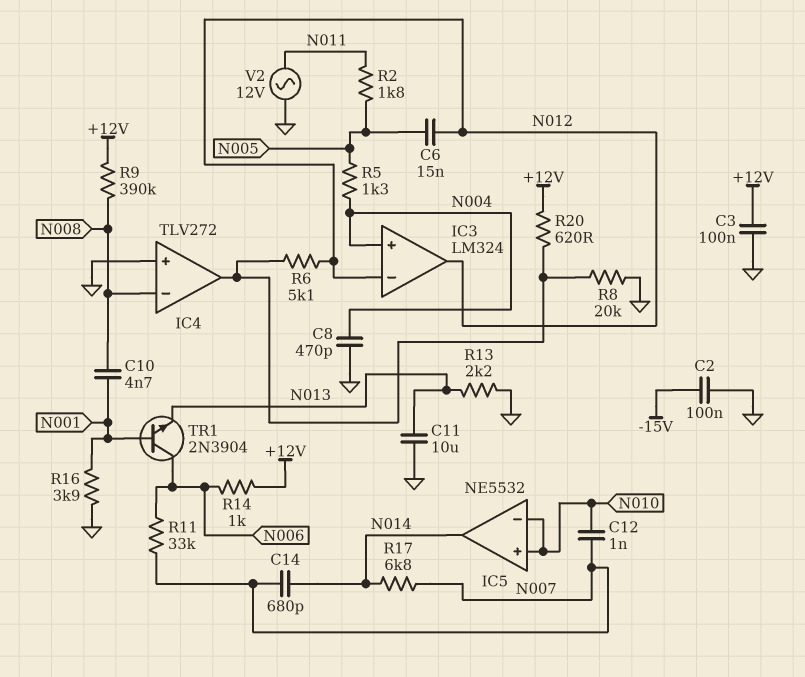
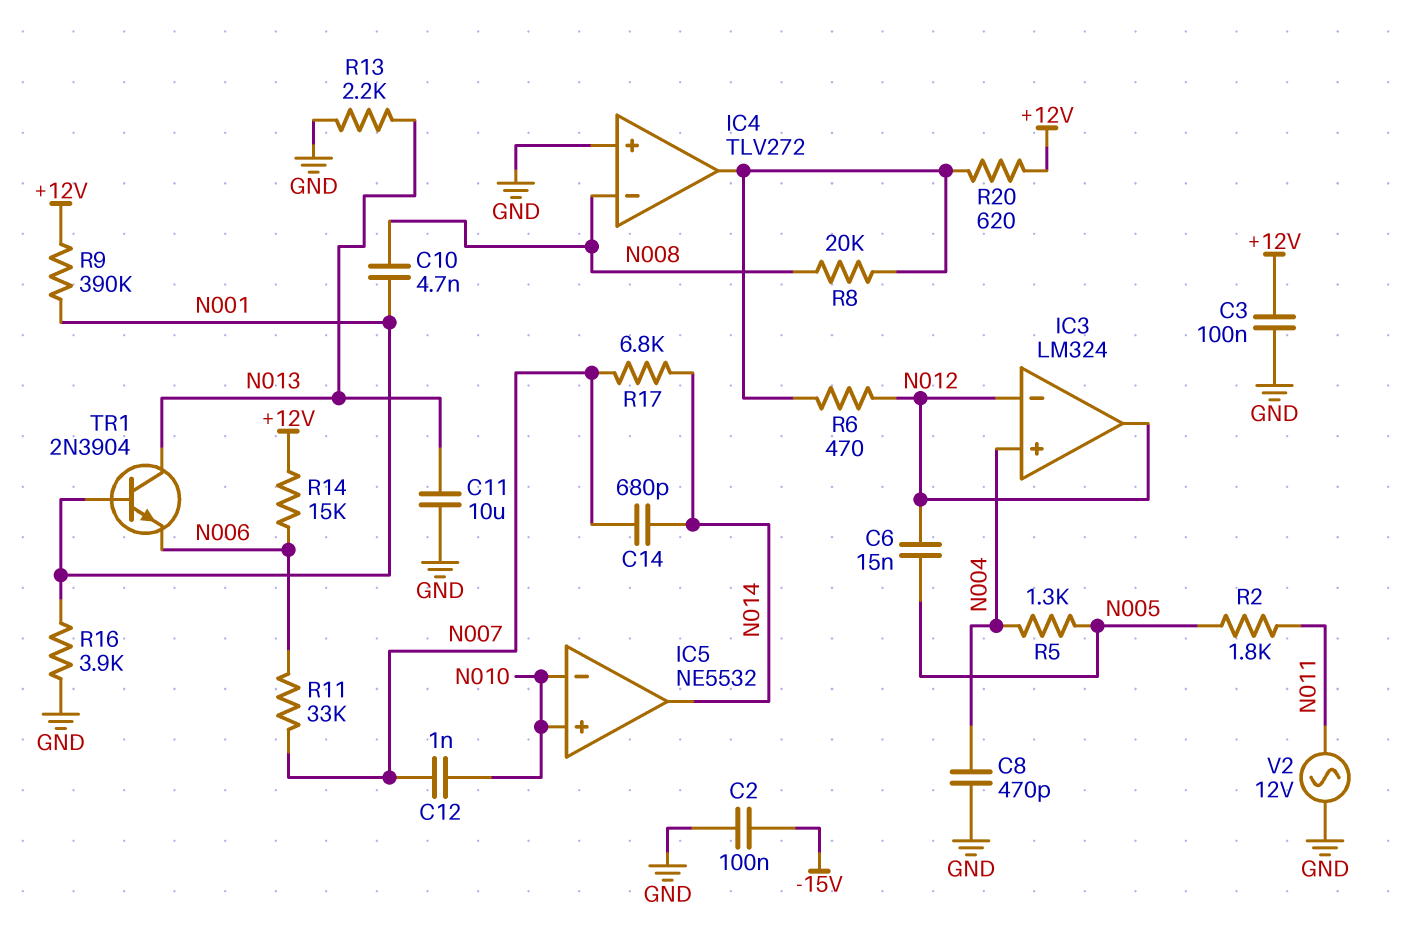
R6: 5.1k (IC4/out, N012) -> 470 (IC4/out, N012)
R8: 20k (GND, IC4/out) -> 20k (IC4/out, N008)
R9: 390k (+12V, N008) -> 390k (+12V, N001)
R14: 1k (+12V, N006) -> 15k (+12V, N006)
TR1: NPN 2N3904 (B N001, C N006, E N013) -> NPN 2N3904 (B N001, C N013, E N006)

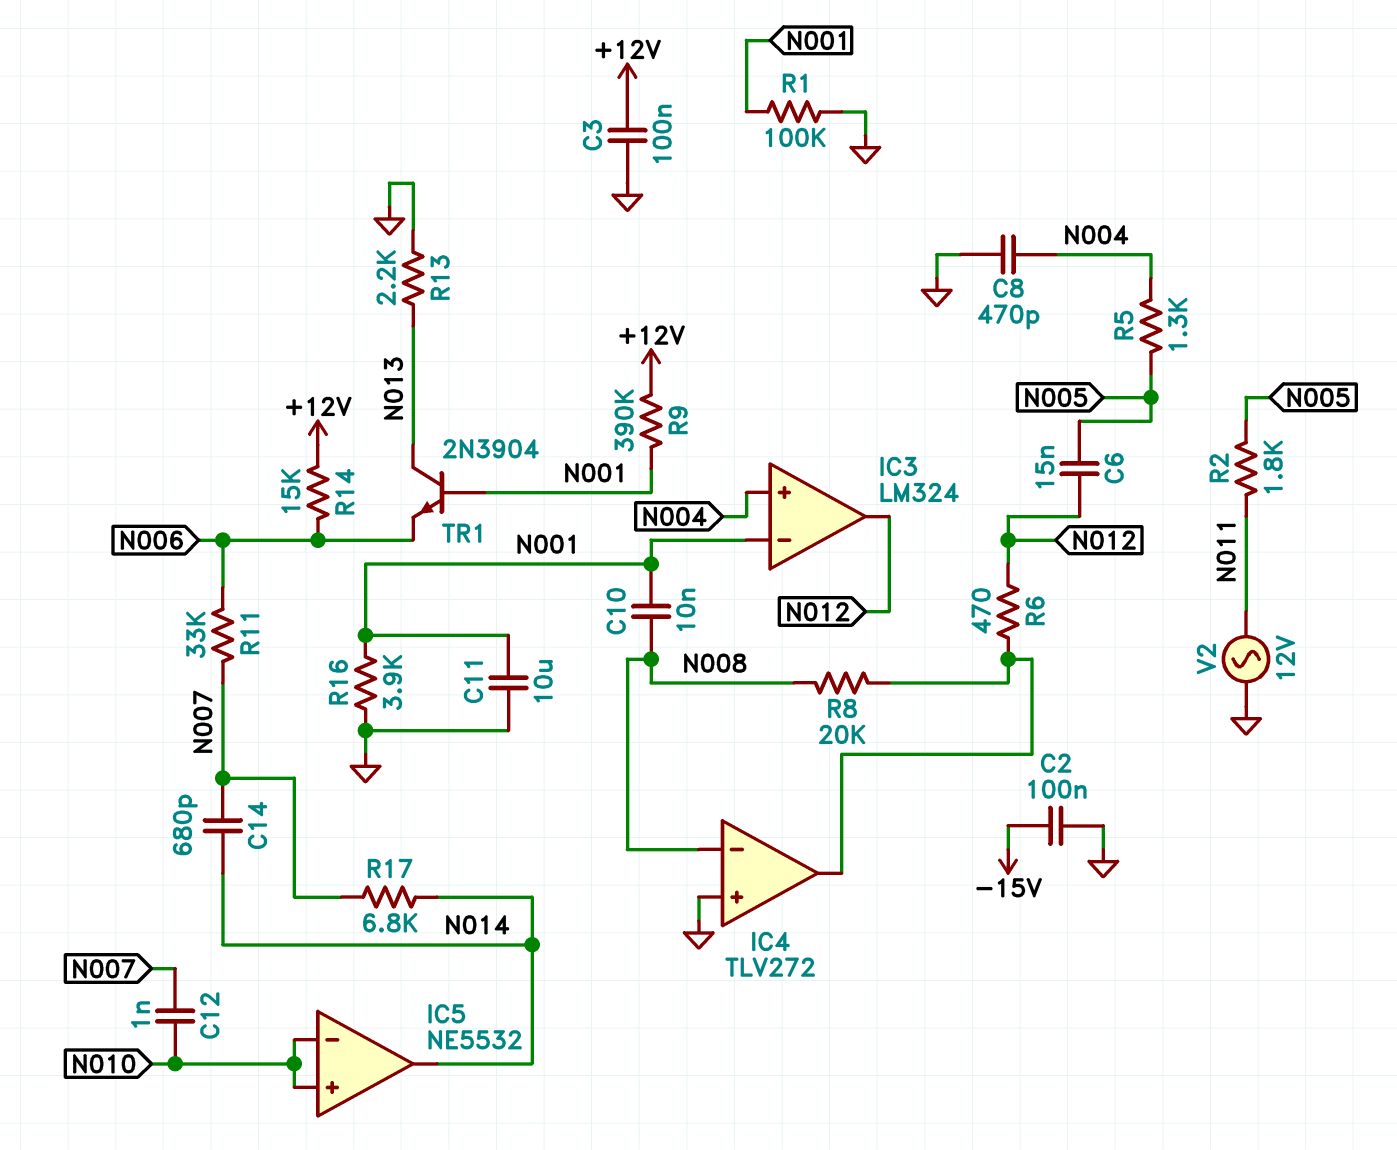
C10: 4.7nF (N001, N008) -> 10nF (N001, N008)
C11: 10uF (GND, N013) -> 10uF (GND, N001)
IC3 pin in-: N012 -> N001
R1: none -> 100k (GND, N001)
R20: 620 (+12V, IC4/out) -> none

